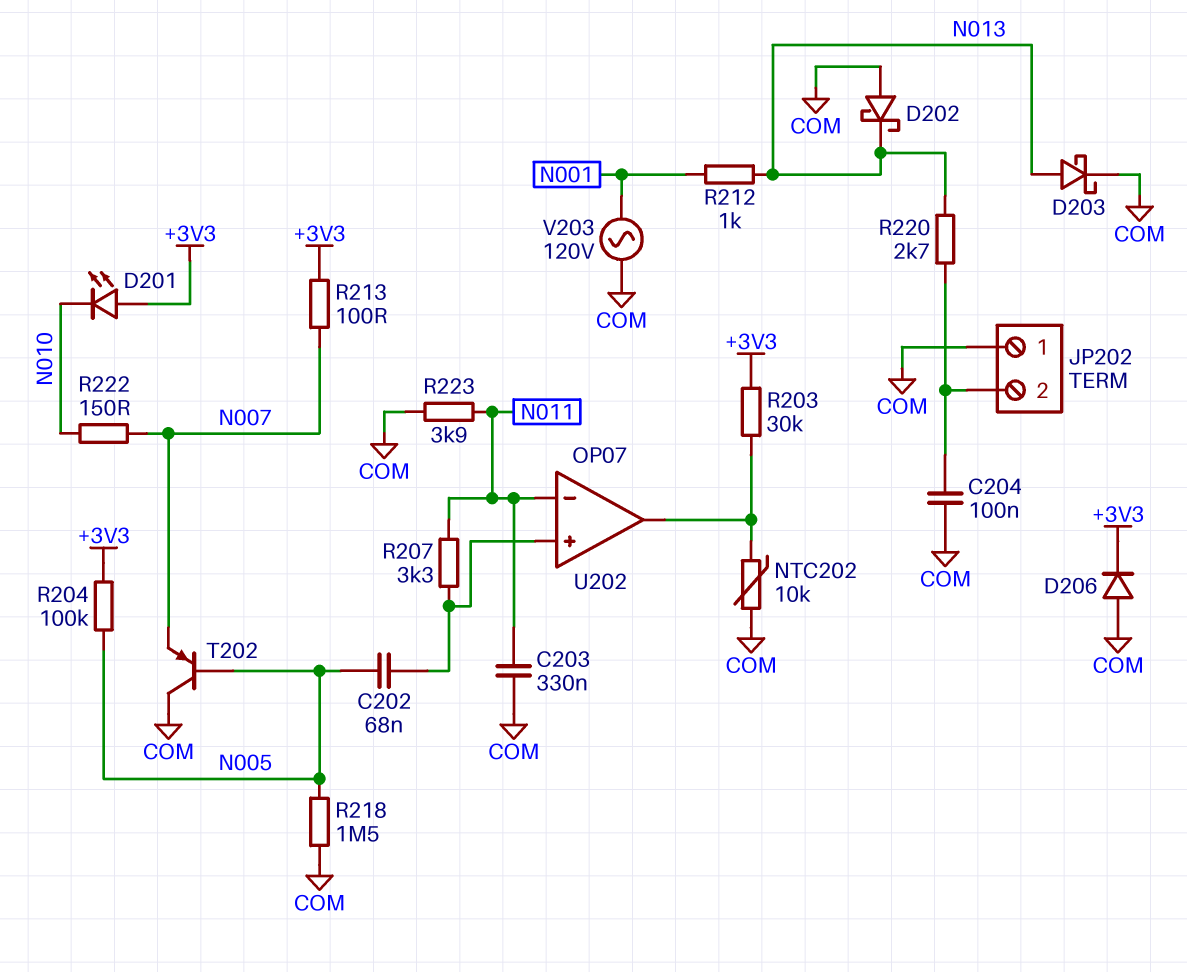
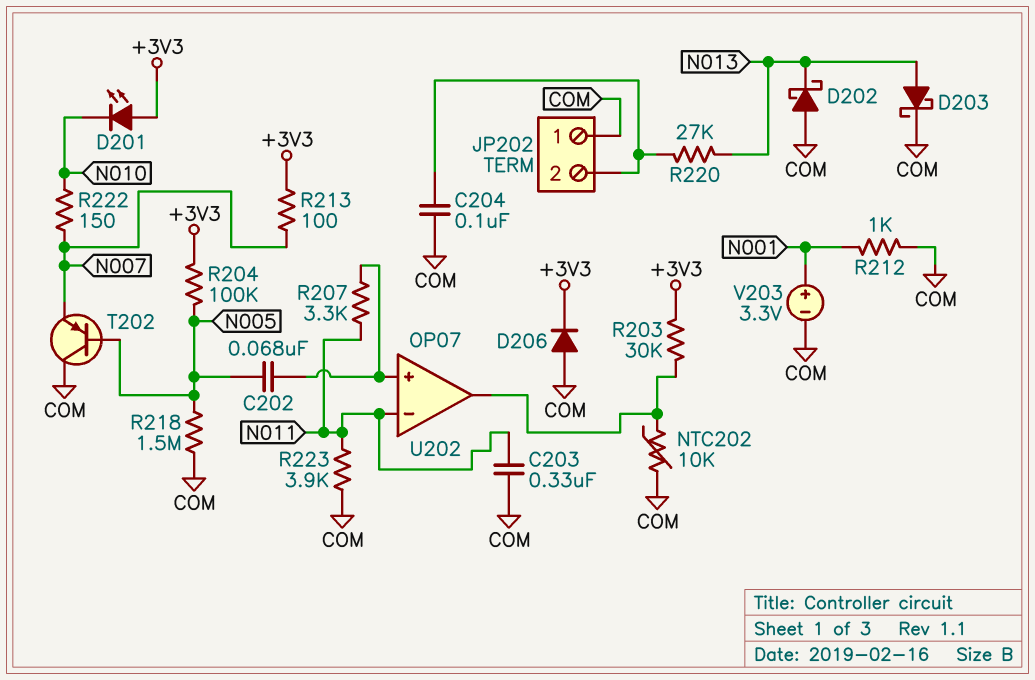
R212: 1k (N001, N013) -> 1k (COM, N001)
R220: 2.7k (JP202/2, N013) -> 27k (JP202/2, N013)
V203: AC 120V (COM, N001) -> 3.3V (plus N001, minus COM)

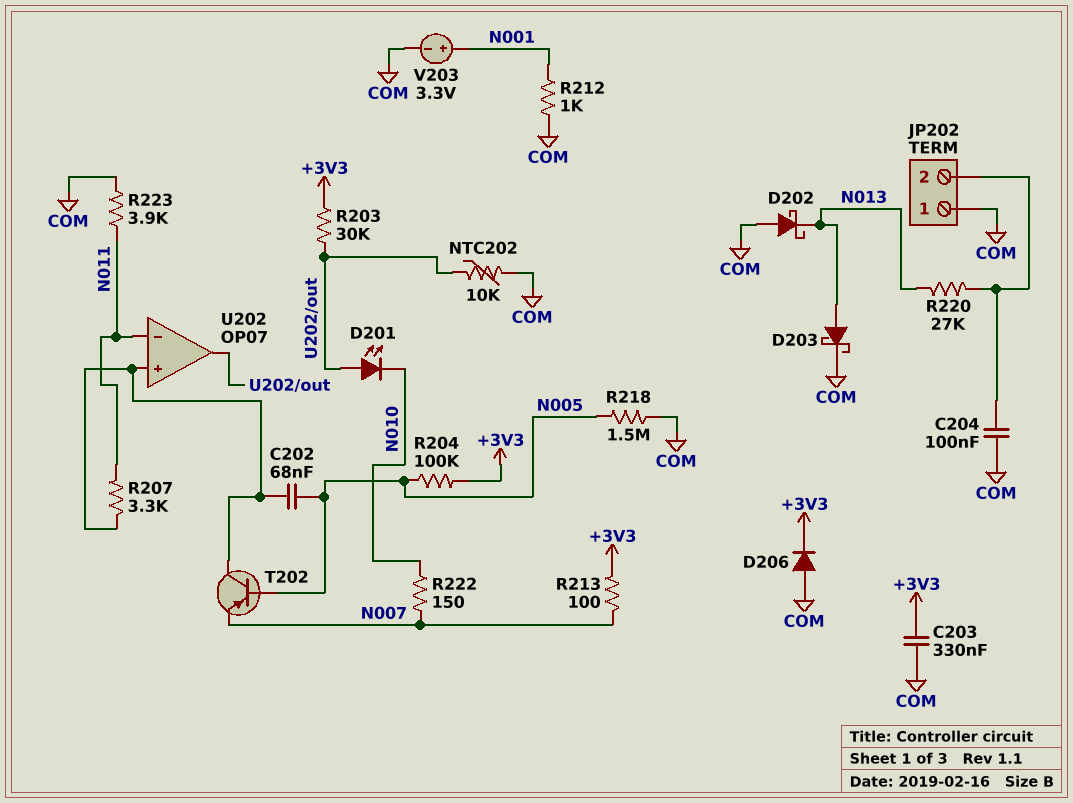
C203: 330nF (COM, N011) -> 330nF (+3V3, COM)
D201: LED (A +3V3, K N010) -> LED (A U202/out, K N010)
T202: PNP (B N005, C COM, E N007) -> PNP (B N005, C U202/in+, E N007)

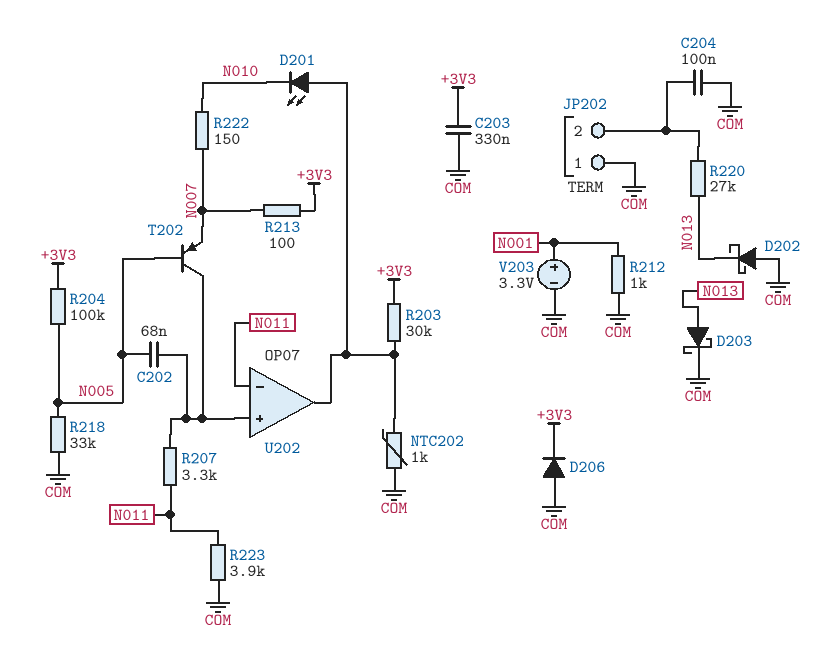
NTC202: 10k (COM, U202/out) -> 1k (COM, U202/out)
R218: 1.5M (COM, N005) -> 33k (COM, N005)

